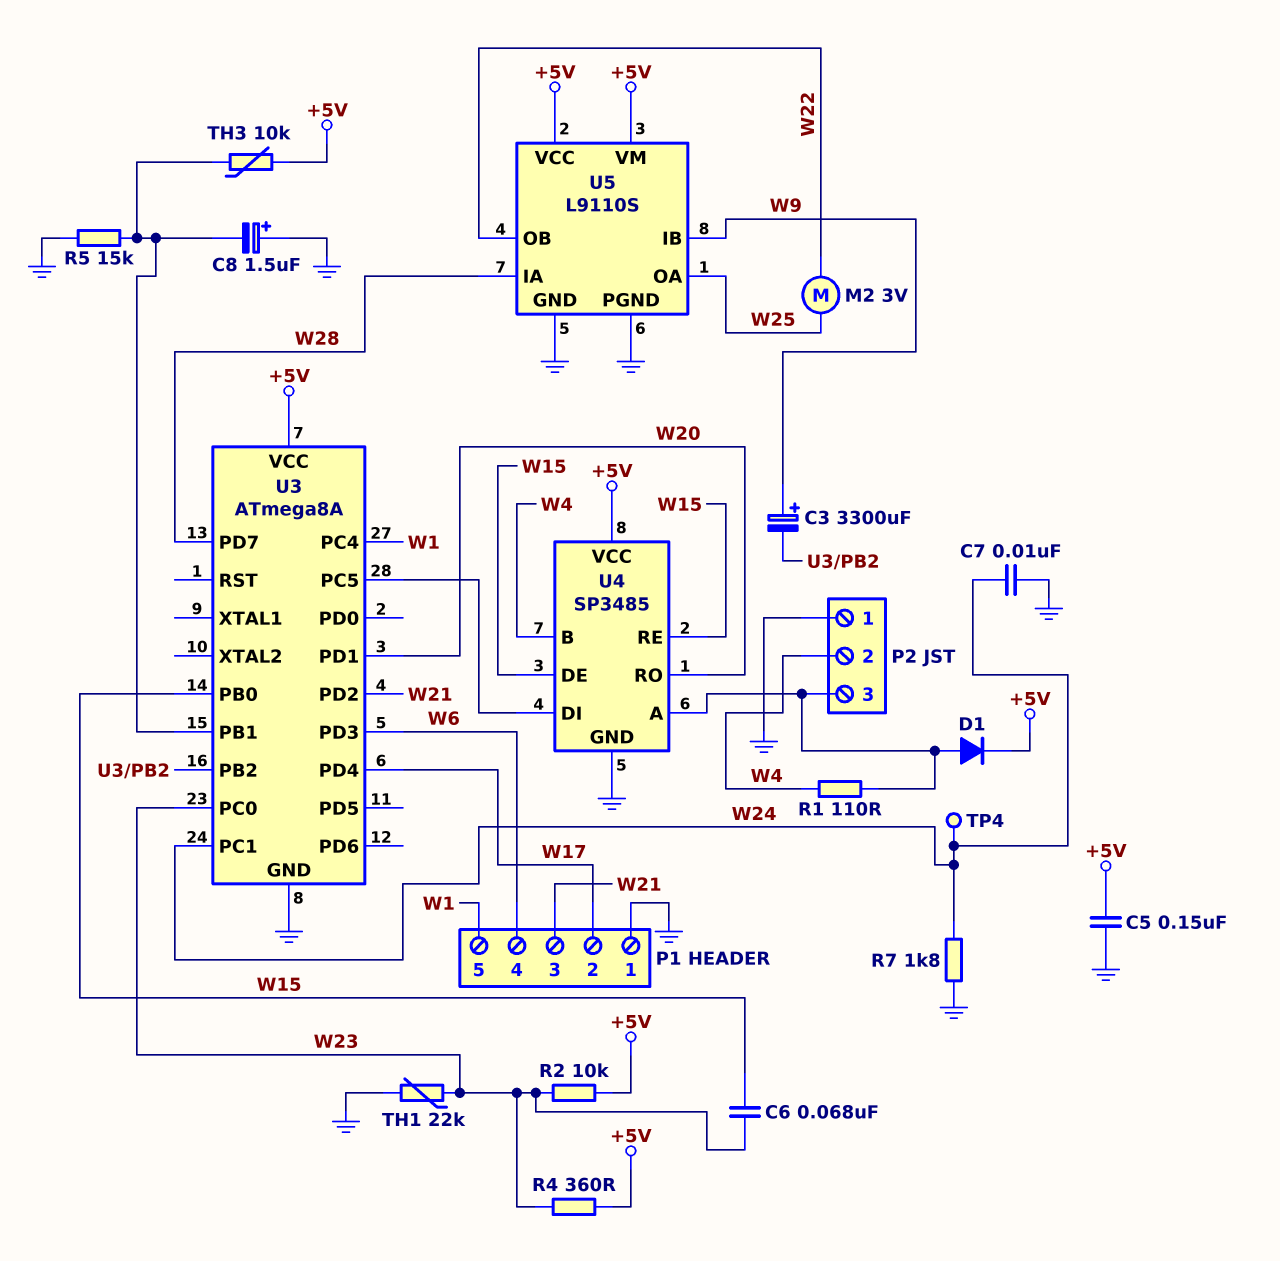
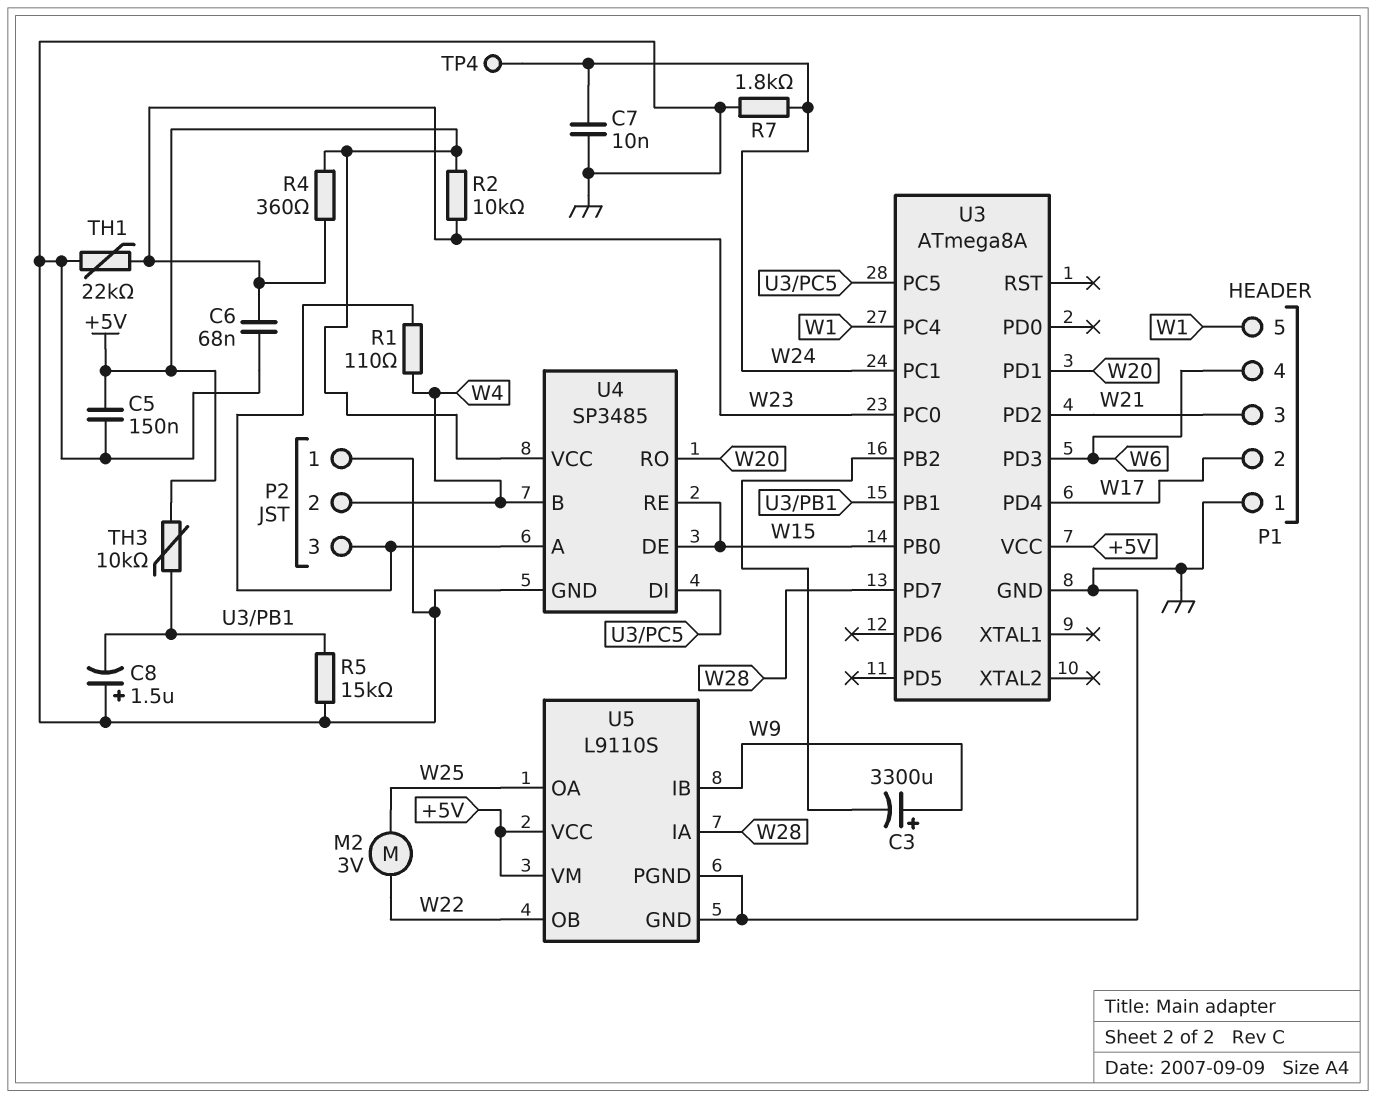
C6: 68nF (W15, W23) -> 68nF (GND, W23)
D1: diode (A P2/3, K +5V) -> none

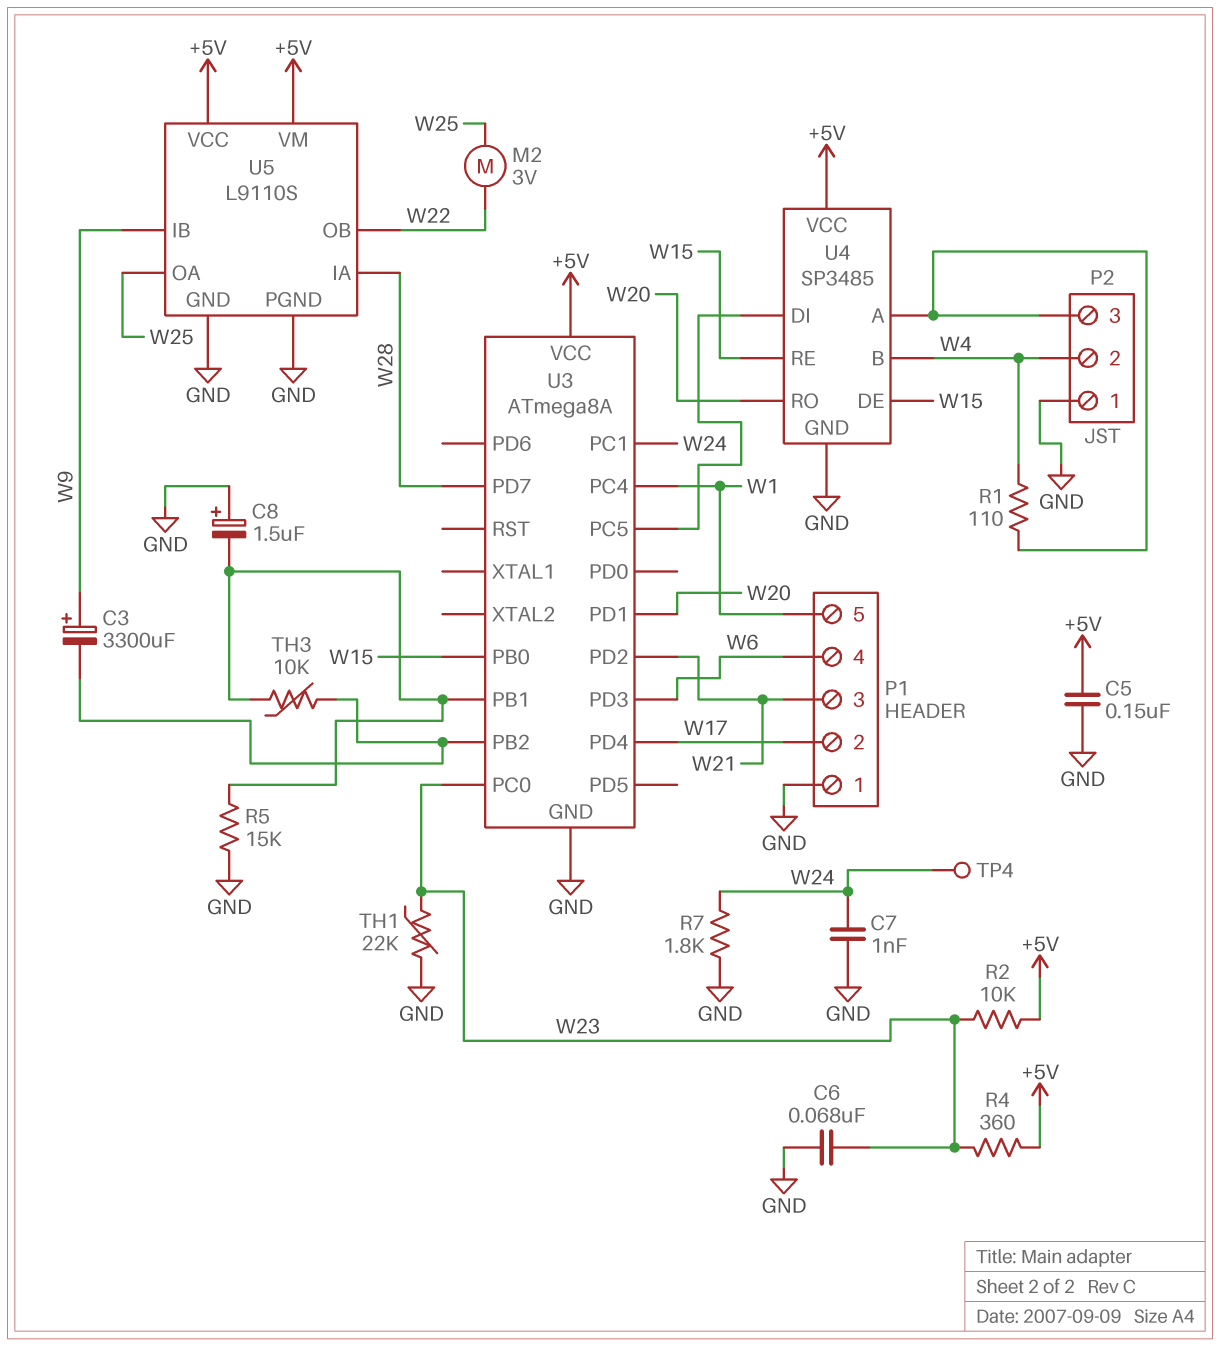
C7: 10nF (GND, W24) -> 1nF (GND, W24)
TH3: 10k (+5V, U3/PB1) -> 10k (U3/PB1, U3/PB2)

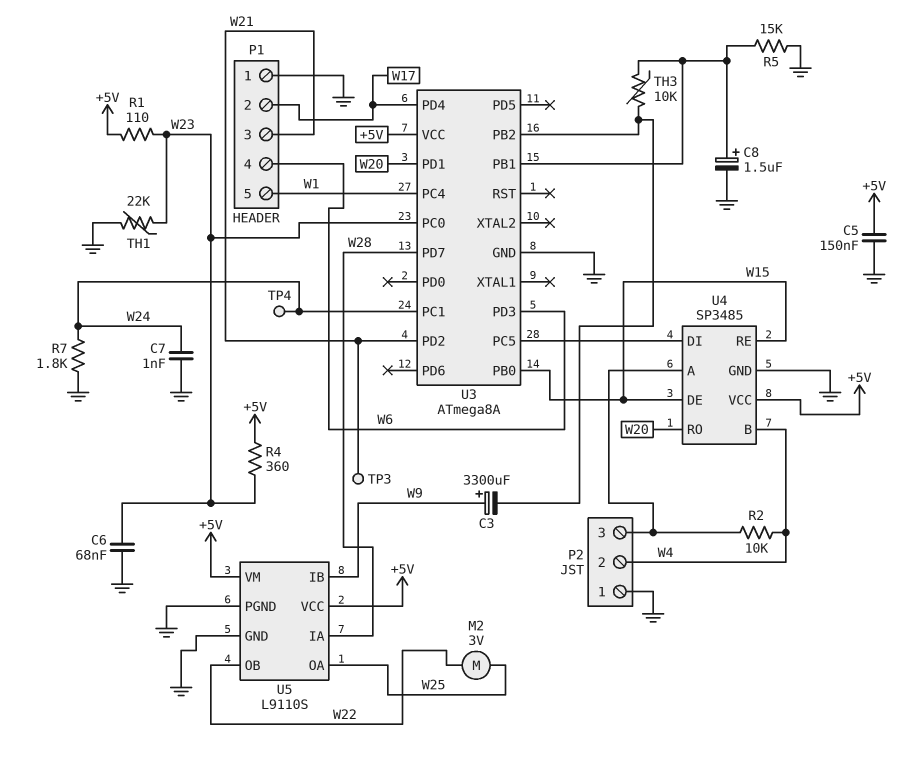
C8: 1.5uF (plus GND, minus U3/PB1) -> 1.5uF (plus U3/PB1, minus GND)
R1: 110 (P2/3, W4) -> 110 (+5V, W23)
R2: 10k (+5V, W23) -> 10k (P2/3, W4)
TP3: none -> test point (W21)

